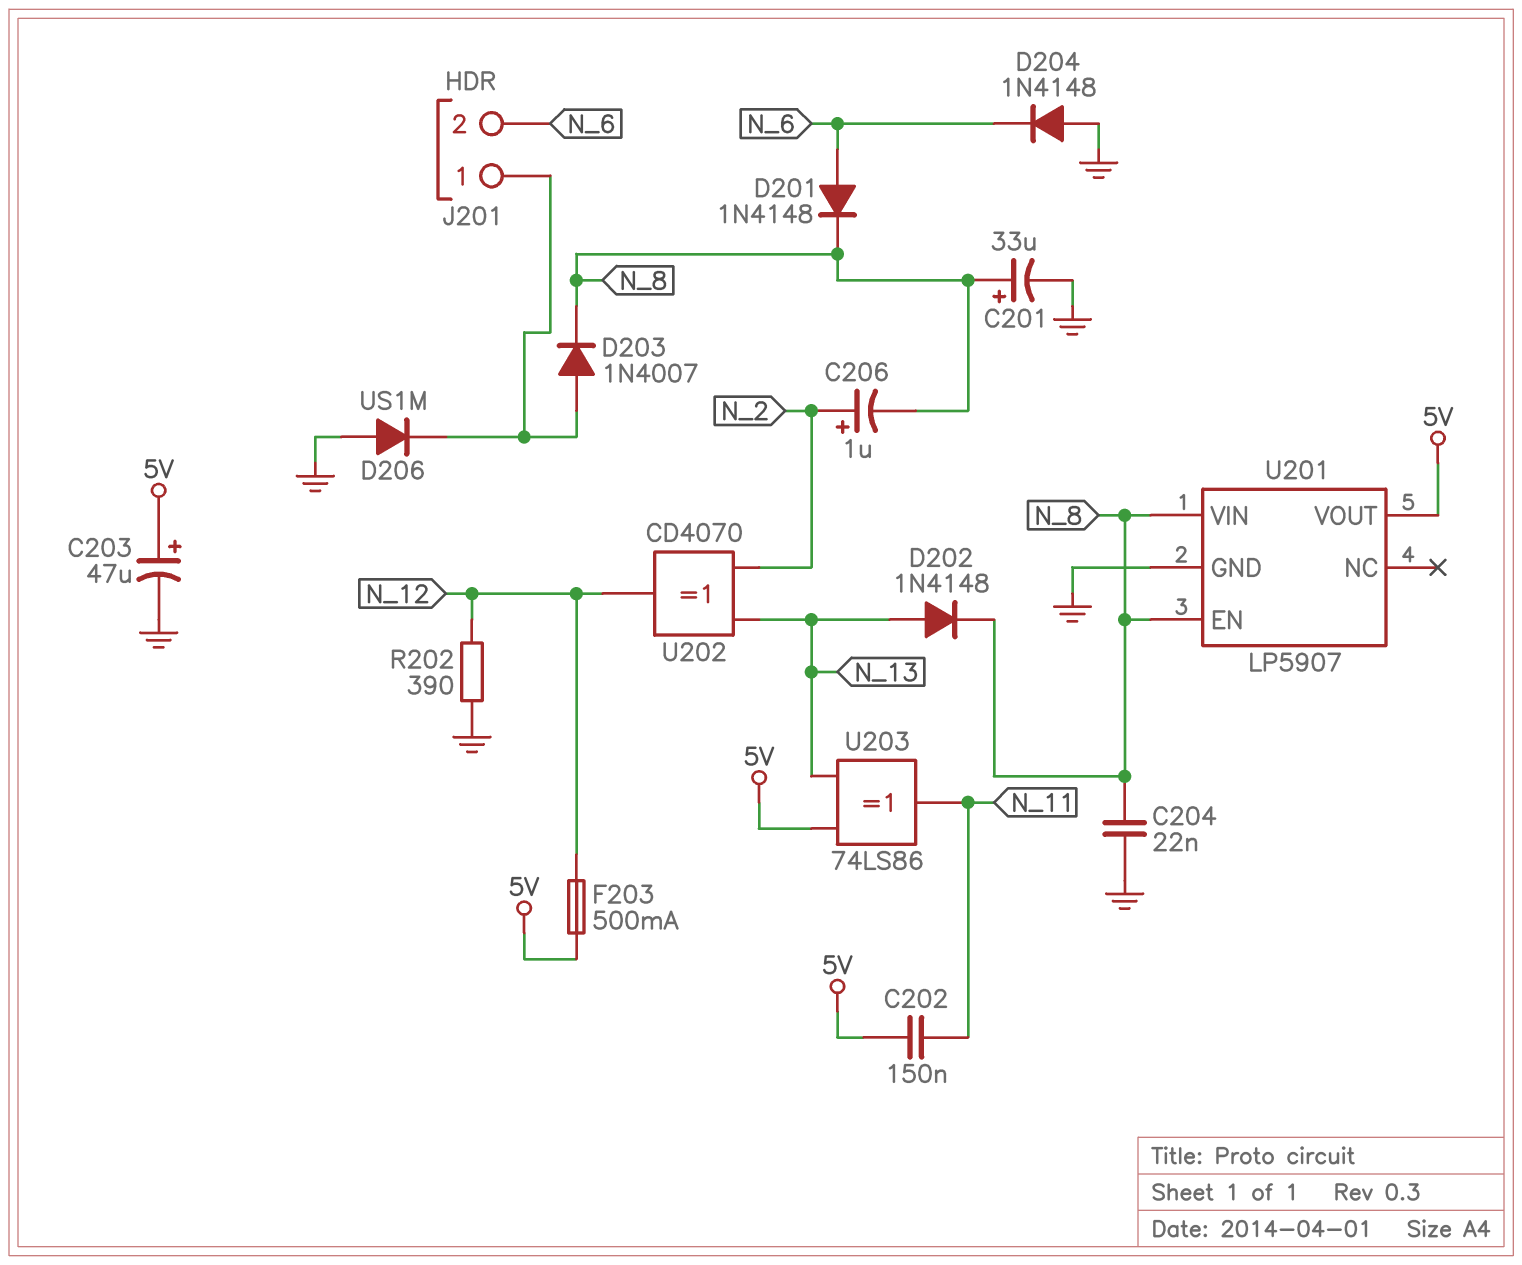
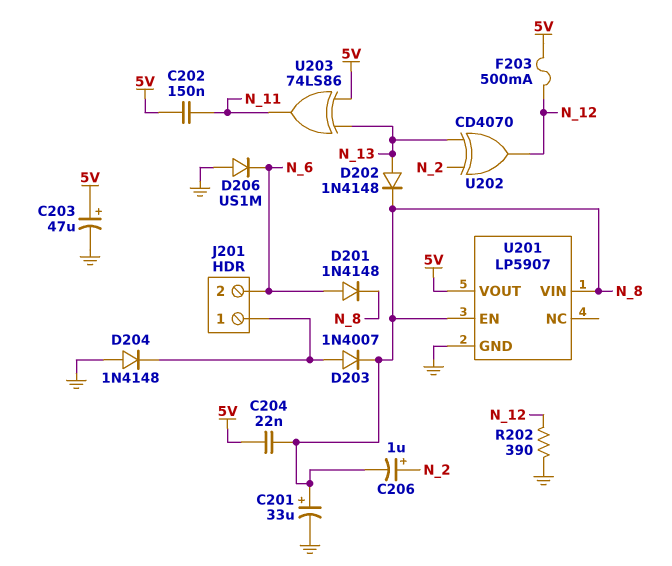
C204: 22nF (GND, N_8) -> 22nF (5V, N_8)
D204: diode 1N4148 (A GND, K N_6) -> diode 1N4148 (A GND, K J201/1)
D206: diode US1M (A GND, K J201/1) -> diode US1M (A GND, K N_6)

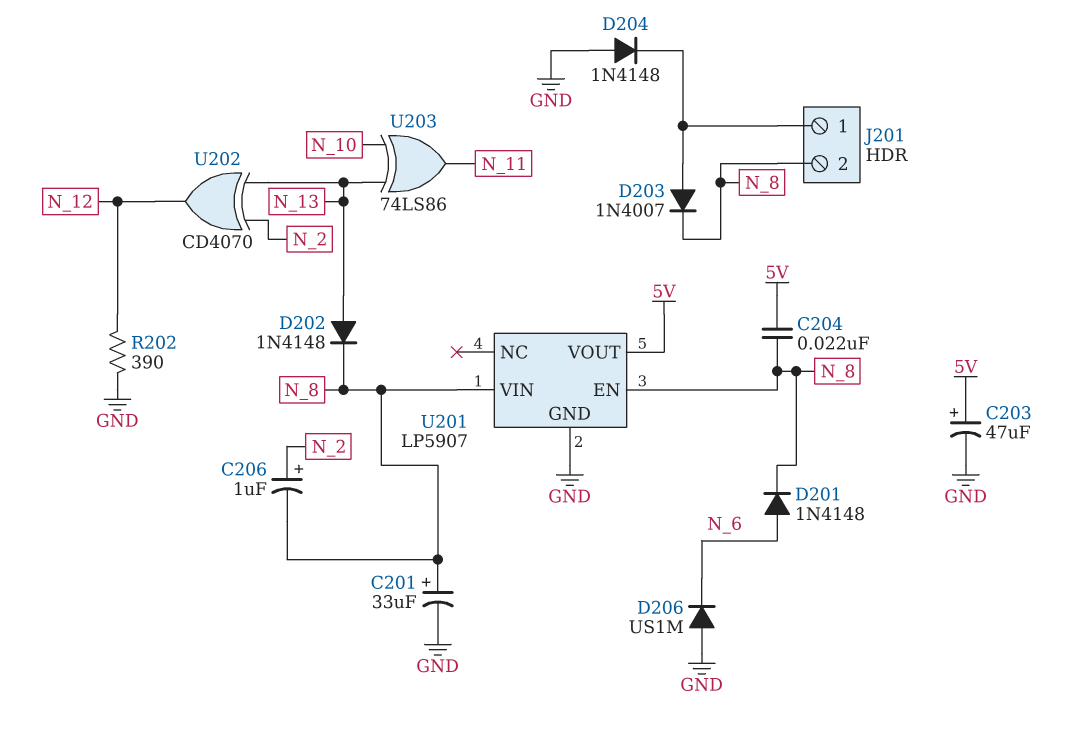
C202: 150nF (5V, N_11) -> none
F203: 500mA (5V, N_12) -> none
J201 pin 2: N_6 -> N_8
U203: XOR 74LS86 (in 5V, in N_13, out N_11) -> XOR 74LS86 (in N_10, in N_13, out N_11)

